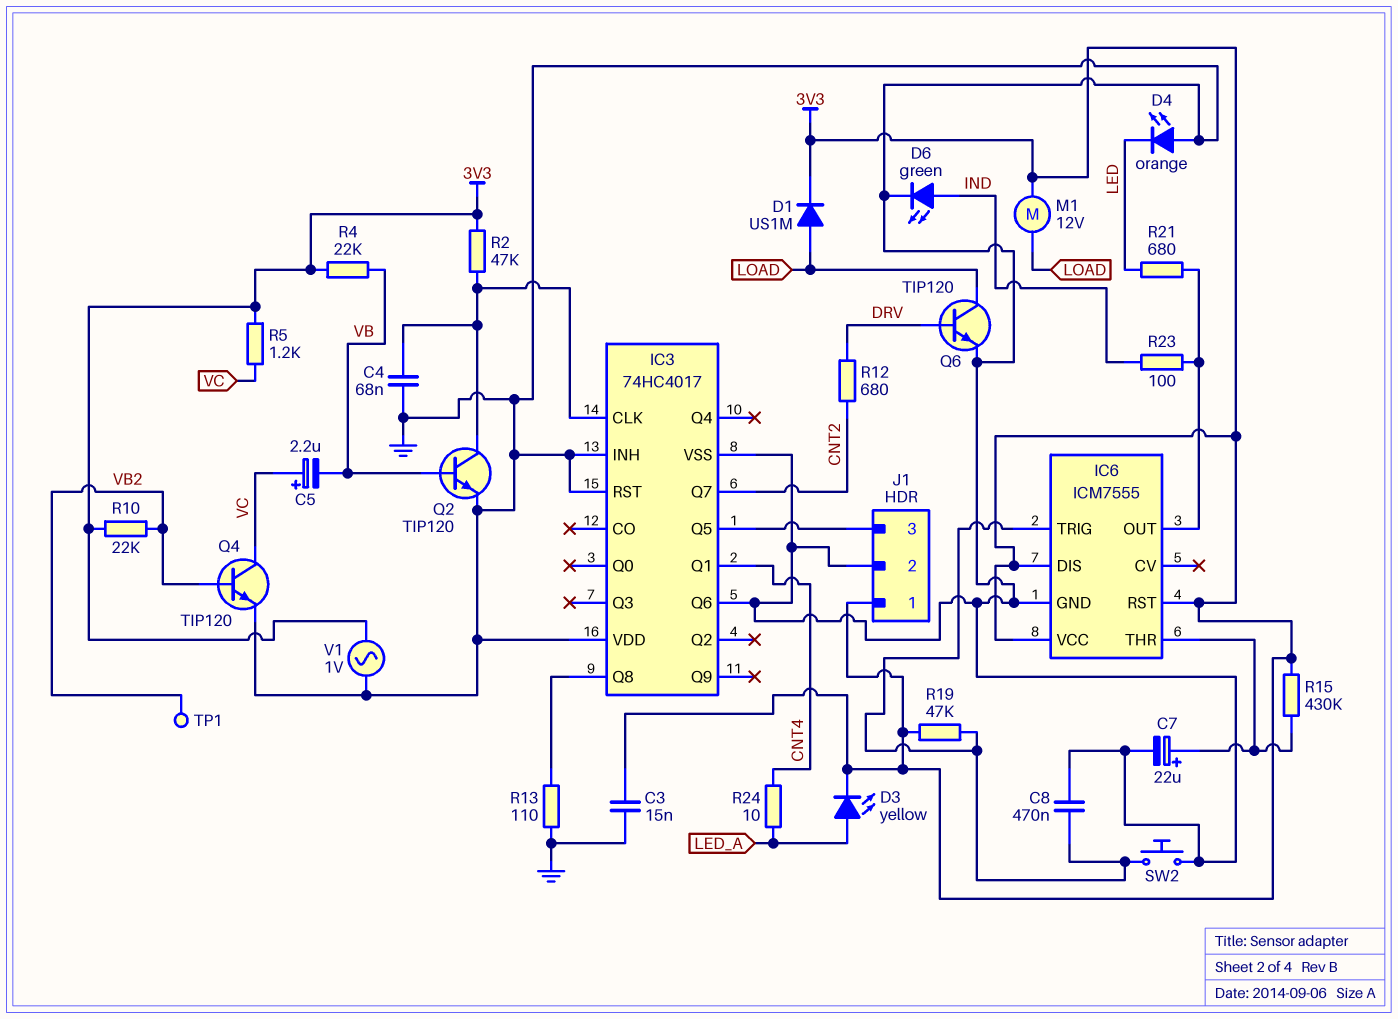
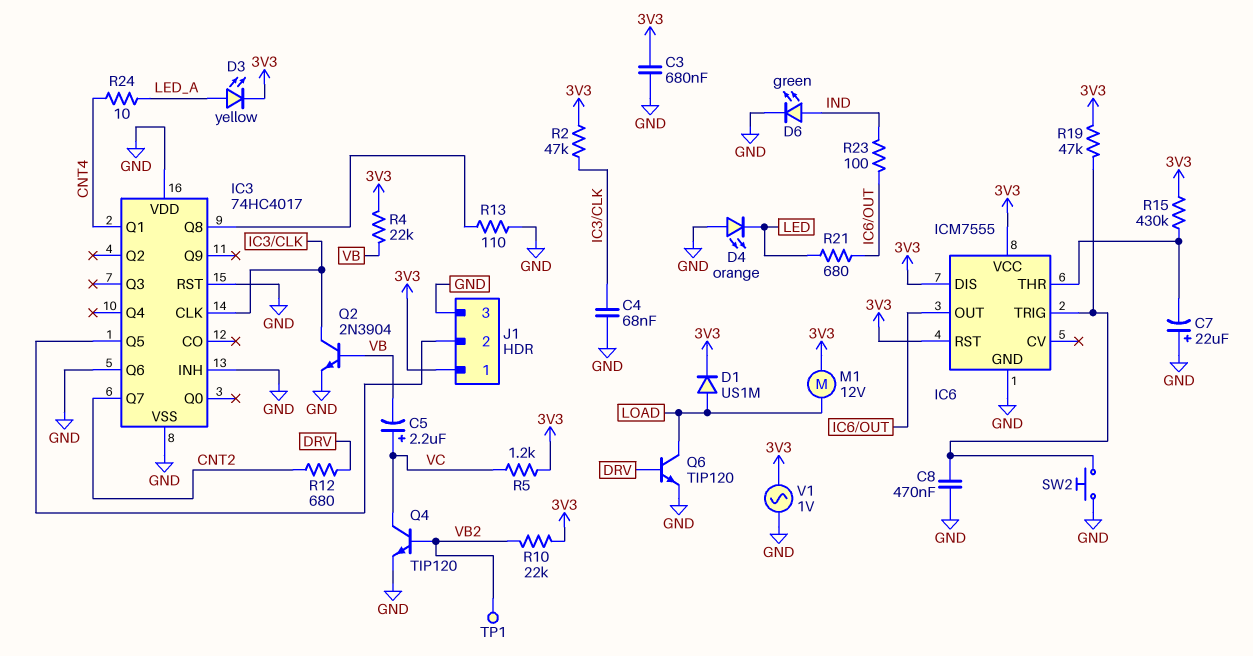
C3: 15nF (3V3, GND) -> 680nF (3V3, GND)
C7: 22uF (plus IC6/THR, minus GND) -> 22uF (plus GND, minus IC6/THR)
J1 pin 2: GND -> IC3/Q5
J1 pin 3: IC3/Q5 -> GND
Q2: NPN TIP120 (B VB, C IC3/CLK, E GND) -> NPN 2N3904 (B VB, C IC3/CLK, E GND)

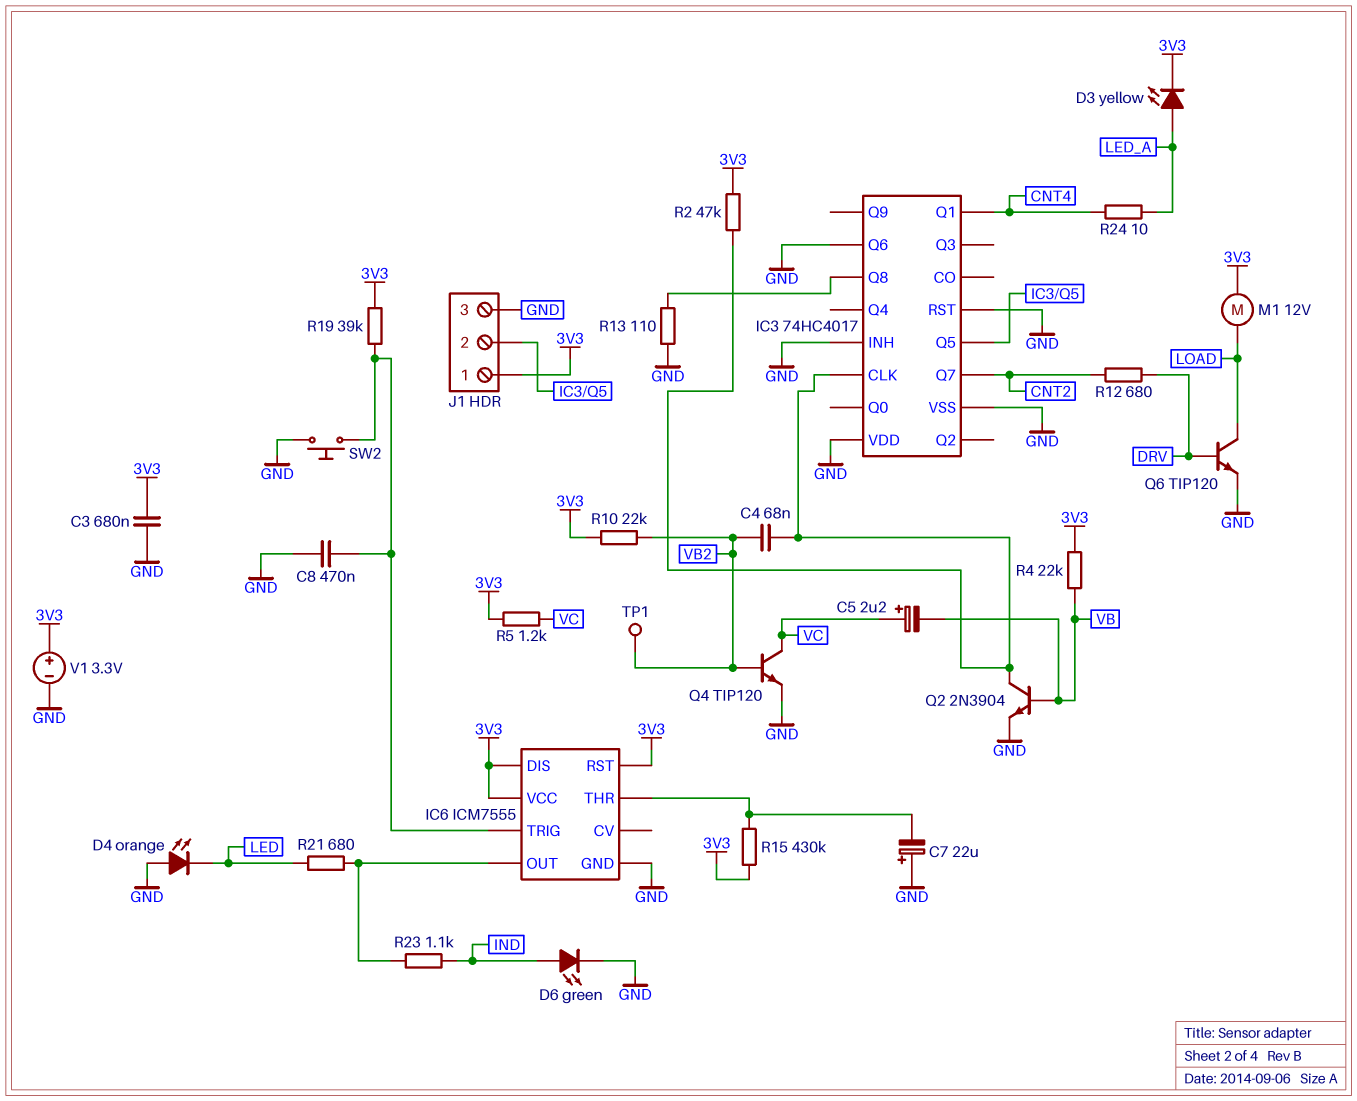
C4: 68nF (GND, IC3/CLK) -> 68nF (IC3/CLK, VB2)
D1: diode US1M (A LOAD, K 3V3) -> none
R19: 47k (3V3, IC6/TRIG) -> 39k (3V3, IC6/TRIG)
R23: 100 (IC6/OUT, IND) -> 1.1k (IC6/OUT, IND)
V1: AC 1V (3V3, GND) -> 3.3V (plus 3V3, minus GND)

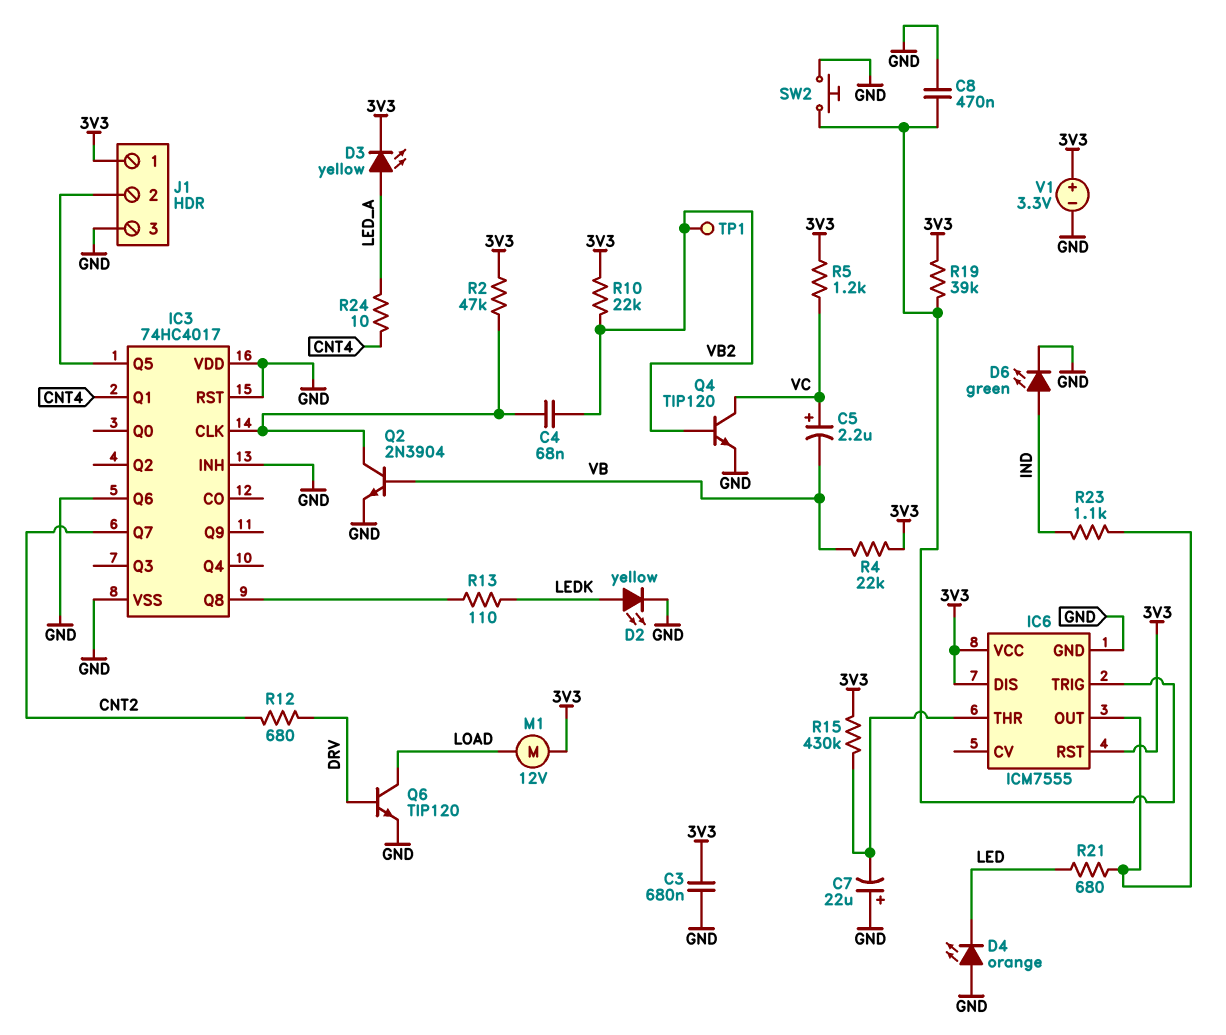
D2: none -> LED yellow (A LEDK, K GND)
R13: 110 (GND, IC3/Q8) -> 110 (IC3/Q8, LEDK)

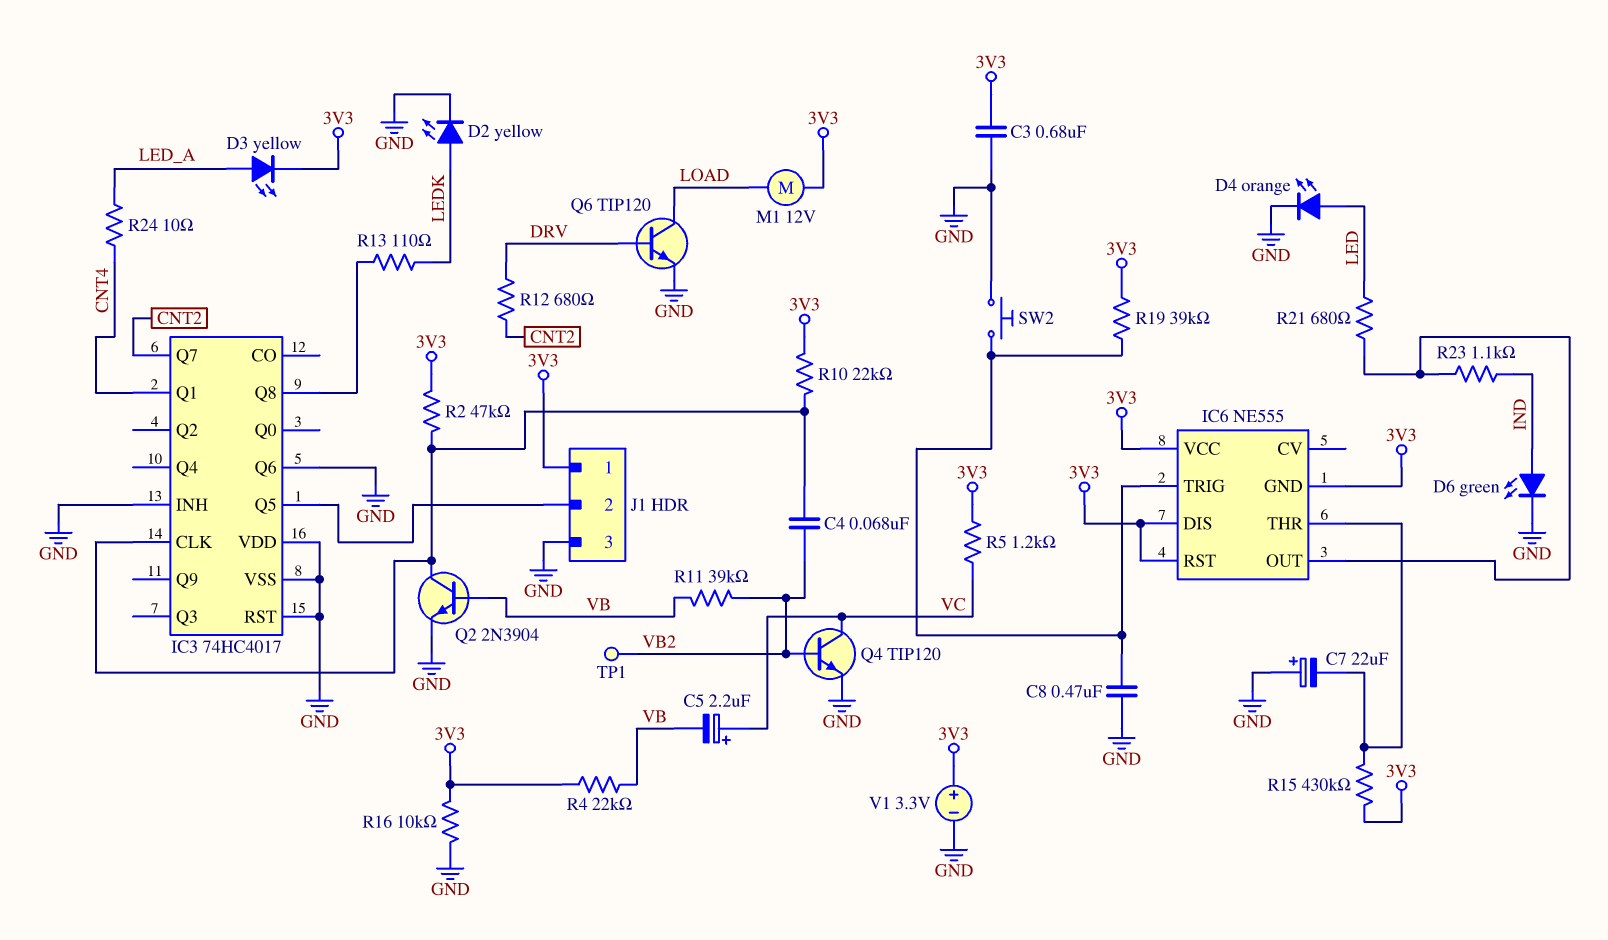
D4: LED orange (A GND, K LED) -> LED orange (A LED, K GND)
IC6: ICM7555 -> NE555
IC6 pin GND: GND -> 3V3
R10: 22k (3V3, VB2) -> 22k (3V3, IC3/CLK)
R11: none -> 39k (VB, VB2)
R16: none -> 10k (3V3, GND)

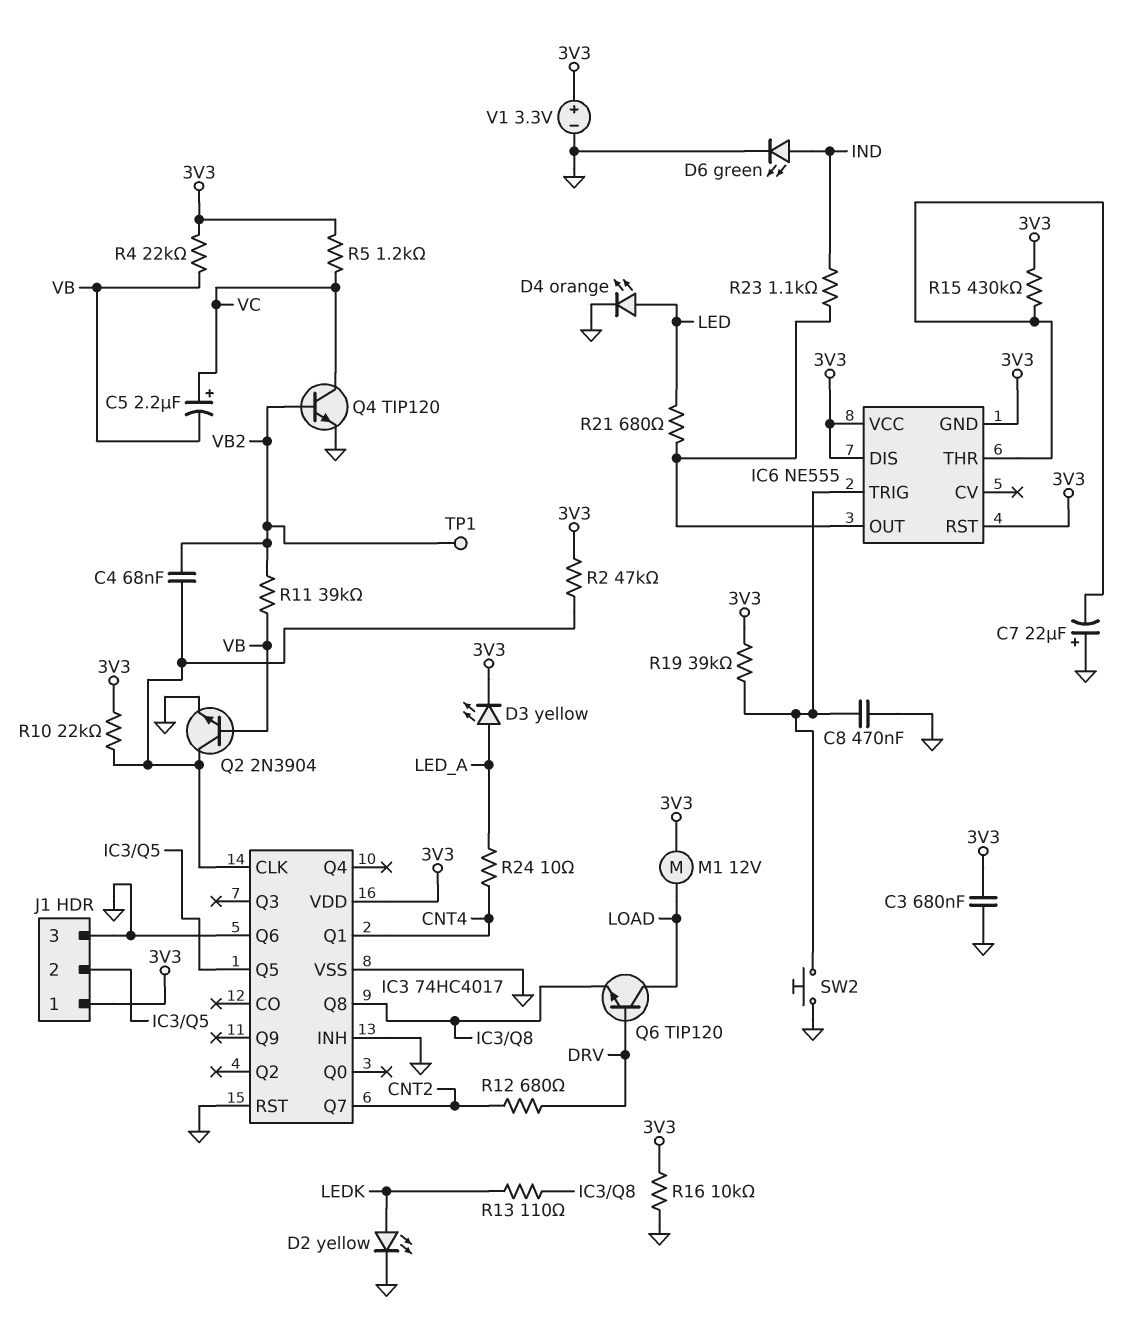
IC3 pin VDD: GND -> 3V3
Q6: NPN TIP120 (B DRV, C LOAD, E GND) -> NPN TIP120 (B DRV, C LOAD, E IC3/Q8)

